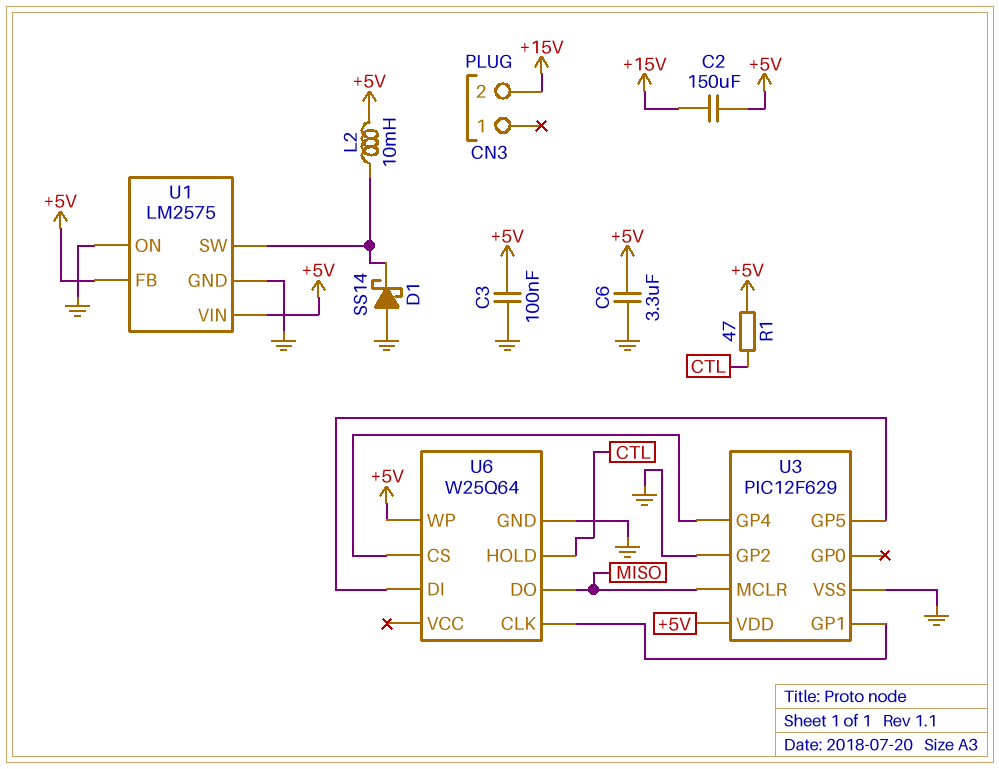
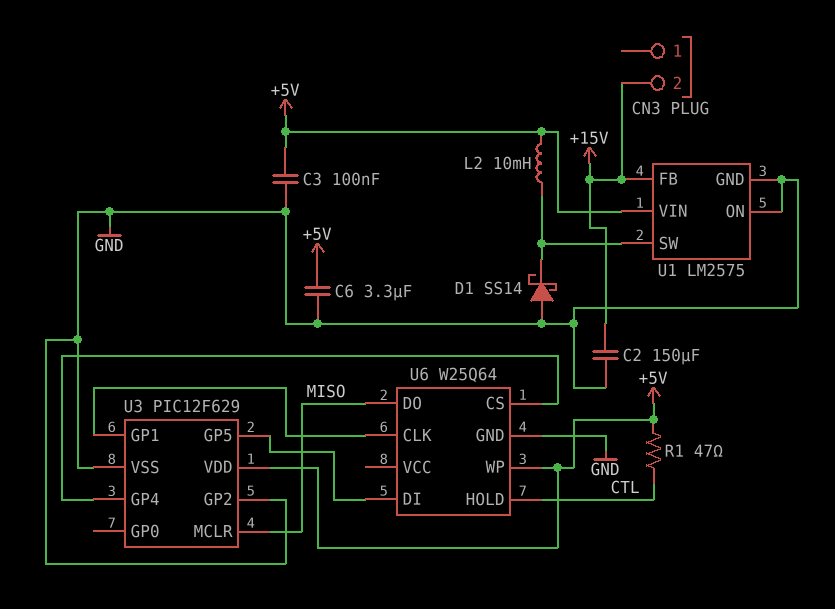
C2: 150uF (+5V, +15V) -> 150uF (+15V, GND)
U1 pin FB: +5V -> +15V

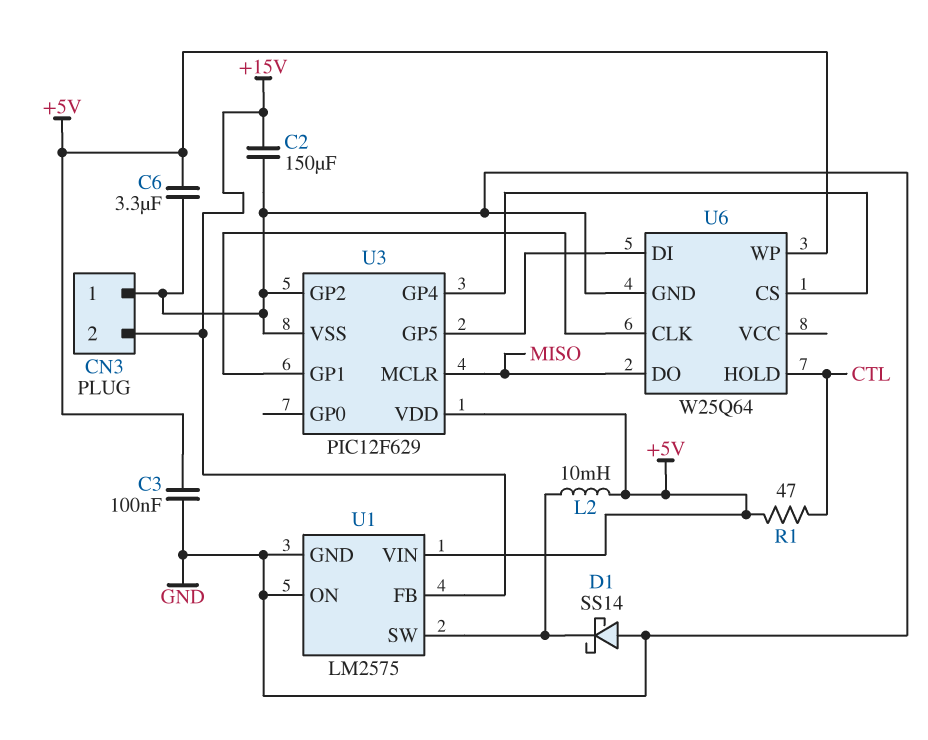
CN3 pin 1: none -> GND

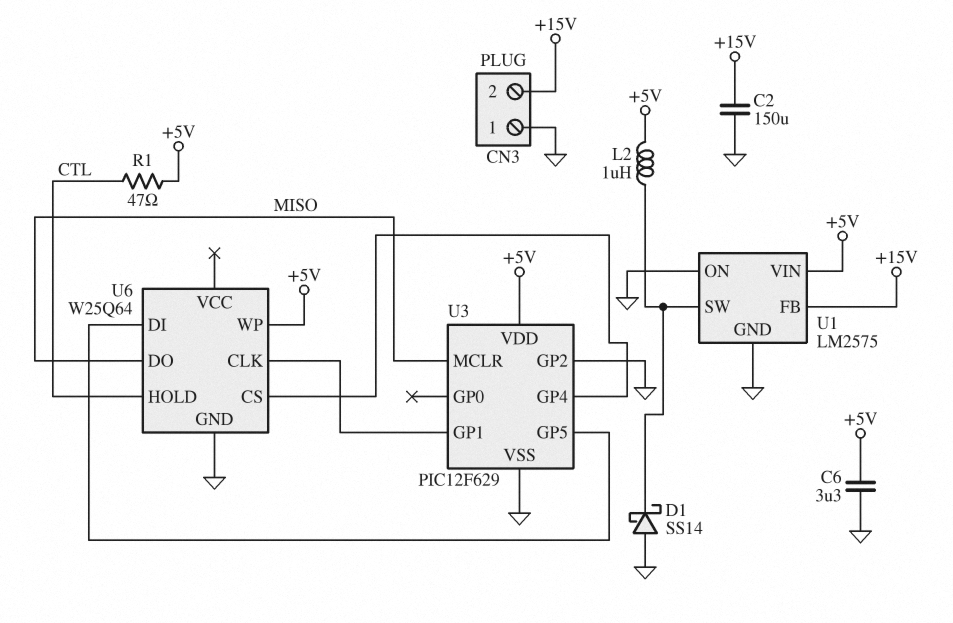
C3: 100nF (+5V, GND) -> none
L2: 10mH (+5V, U1/SW) -> 1uH (+5V, U1/SW)

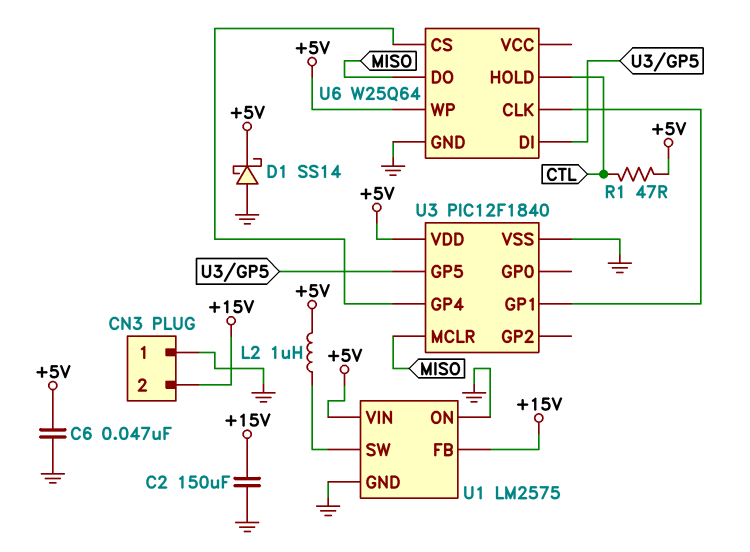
C6: 3.3uF (+5V, GND) -> 47nF (+5V, GND)
D1: schottky SS14 (A GND, K U1/SW) -> schottky SS14 (A GND, K +5V)
U3: PIC12F629 -> PIC12F1840
U3 pin GP2: GND -> none

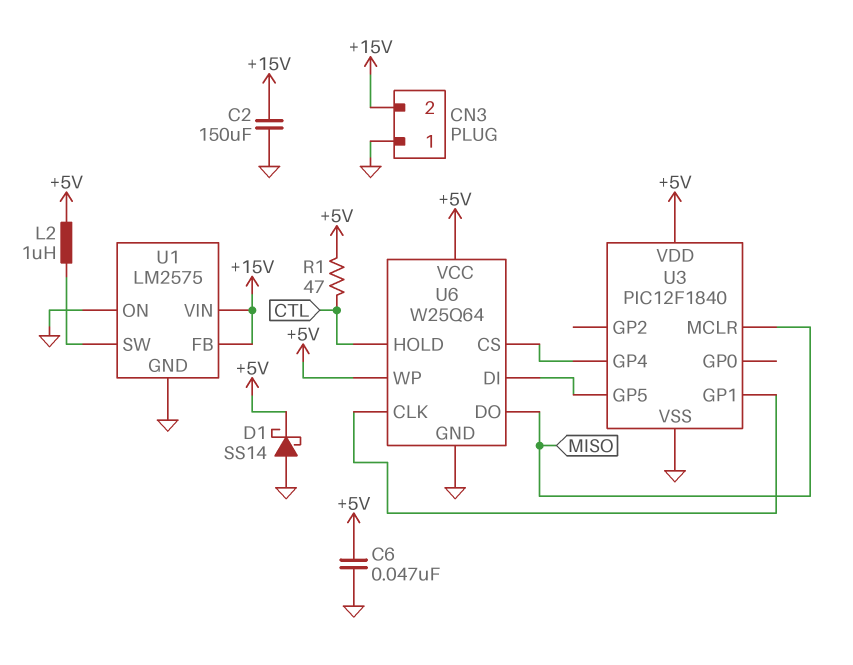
U1 pin VIN: +5V -> +15V
U6 pin VCC: none -> +5V

